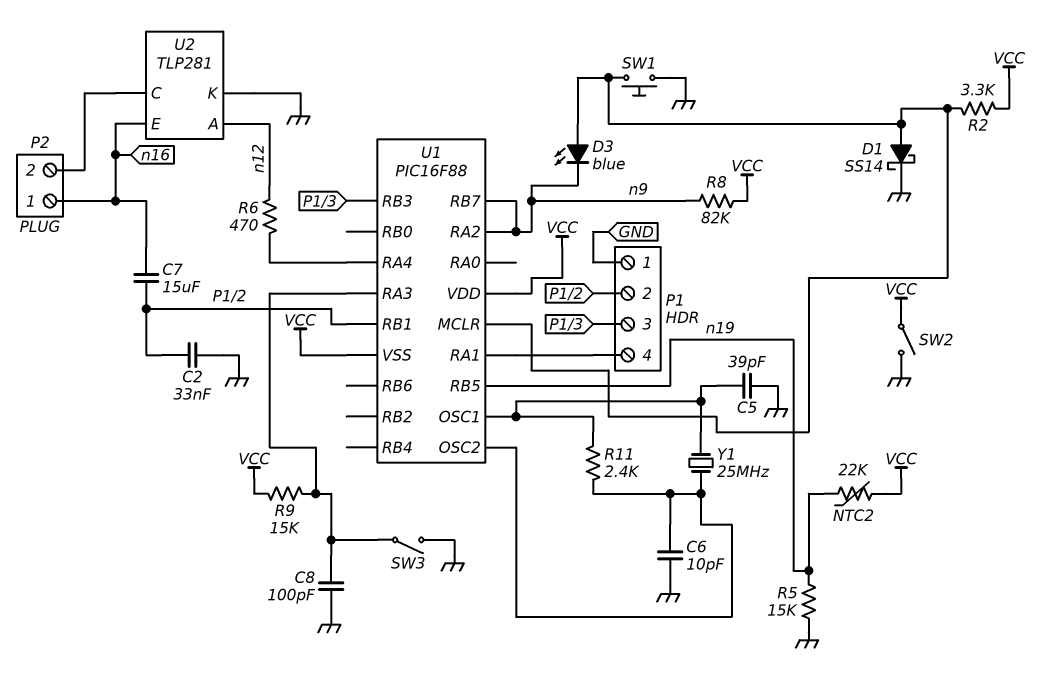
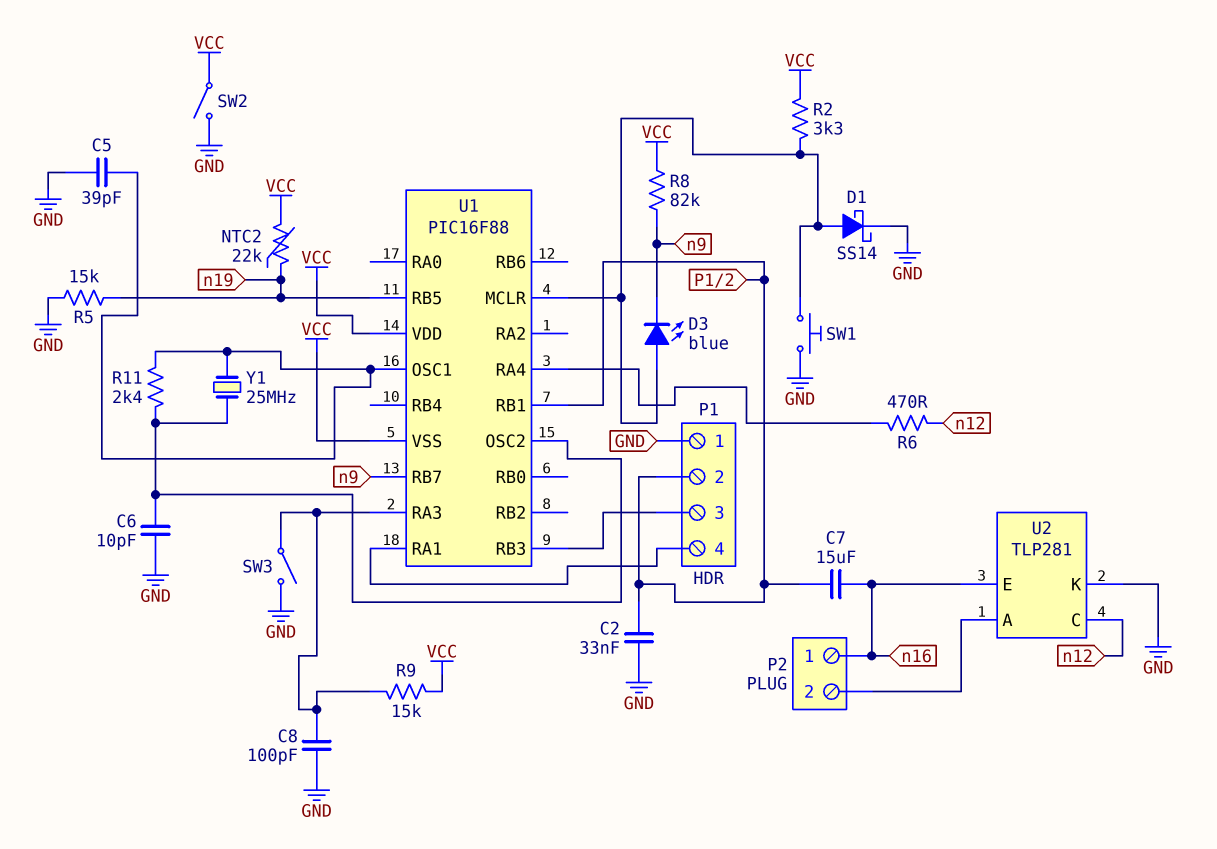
U1 pin RA2: n9 -> none
U2 pin A: n12 -> P2/2
U2 pin C: P2/2 -> n12

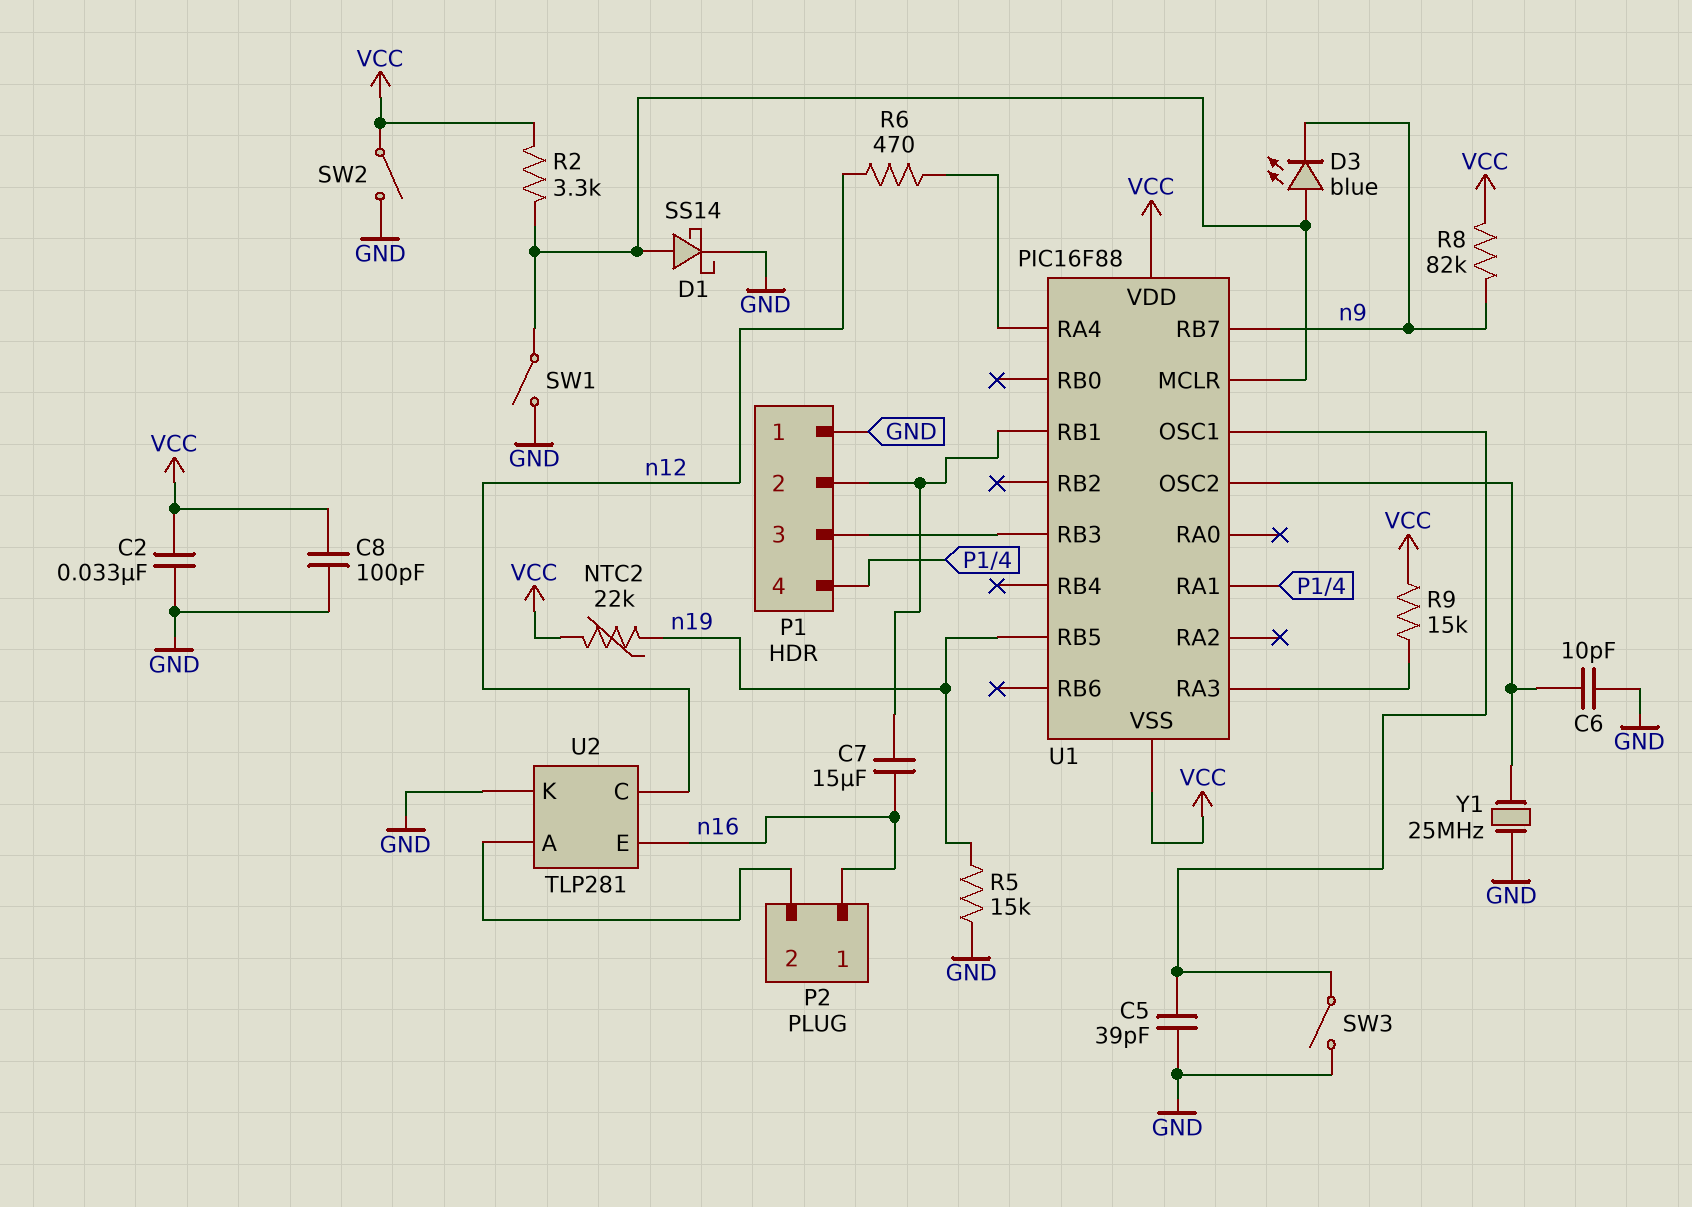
C2: 33nF (GND, P1/2) -> 33nF (GND, VCC)
C8: 100pF (GND, U1/RA3) -> 100pF (GND, VCC)
R11: 2.4k (U1/OSC1, U1/OSC2) -> none
SW1: button (GND, U1/MCLR) -> switch (GND, U1/MCLR)
SW3: switch (GND, U1/RA3) -> switch (GND, U1/OSC1)
Y1: 25MHz (U1/OSC1, U1/OSC2) -> 25MHz (GND, U1/OSC2)

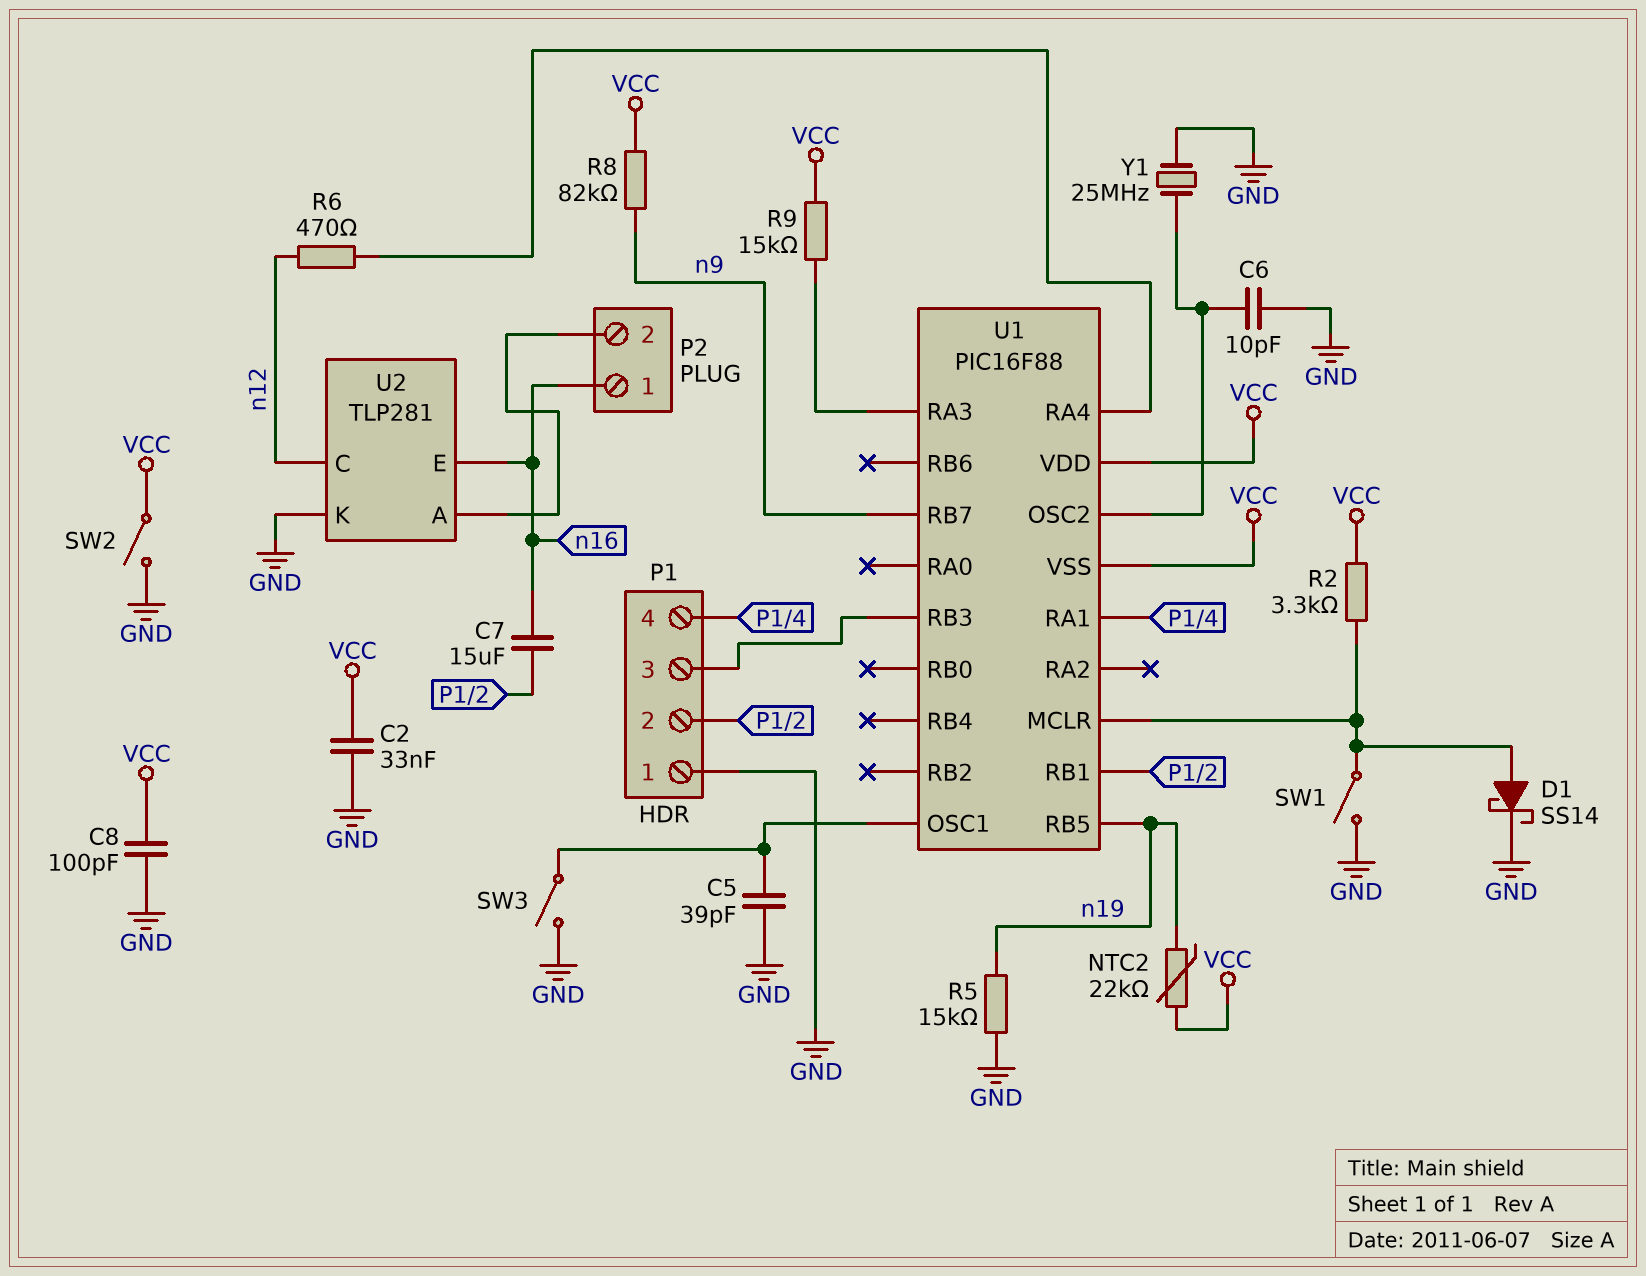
D3: LED blue (A U1/MCLR, K n9) -> none

